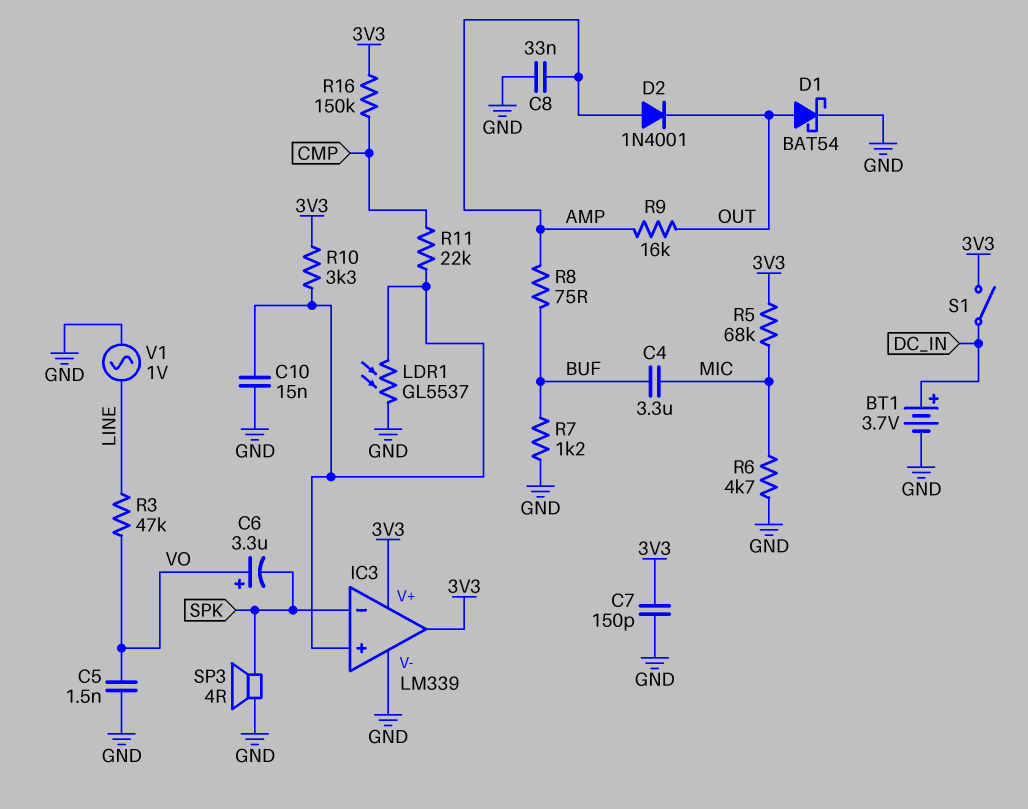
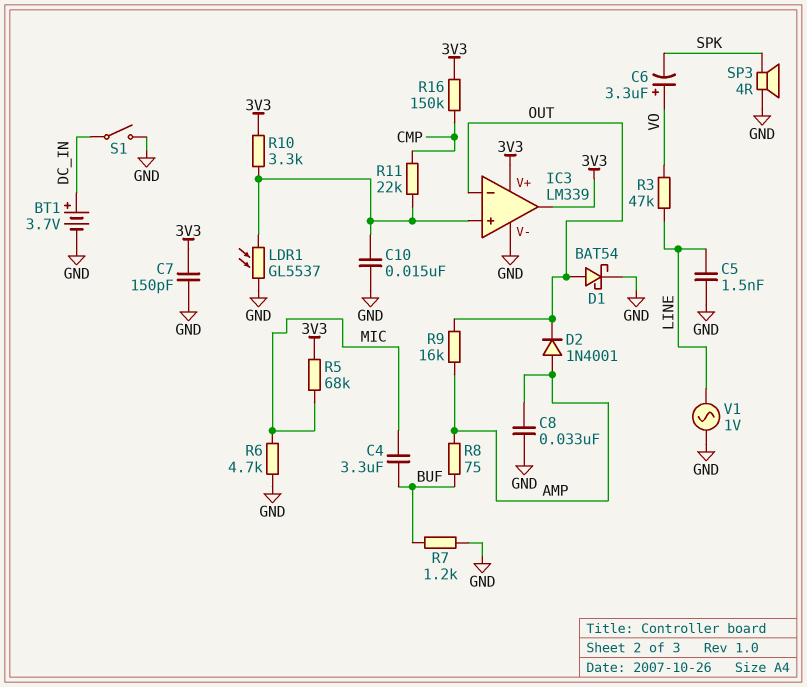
C5: 1.5nF (GND, VO) -> 1.5nF (GND, LINE)
IC3 pin in-: SPK -> OUT
S1: switch (3V3, DC_IN) -> switch (DC_IN, GND)

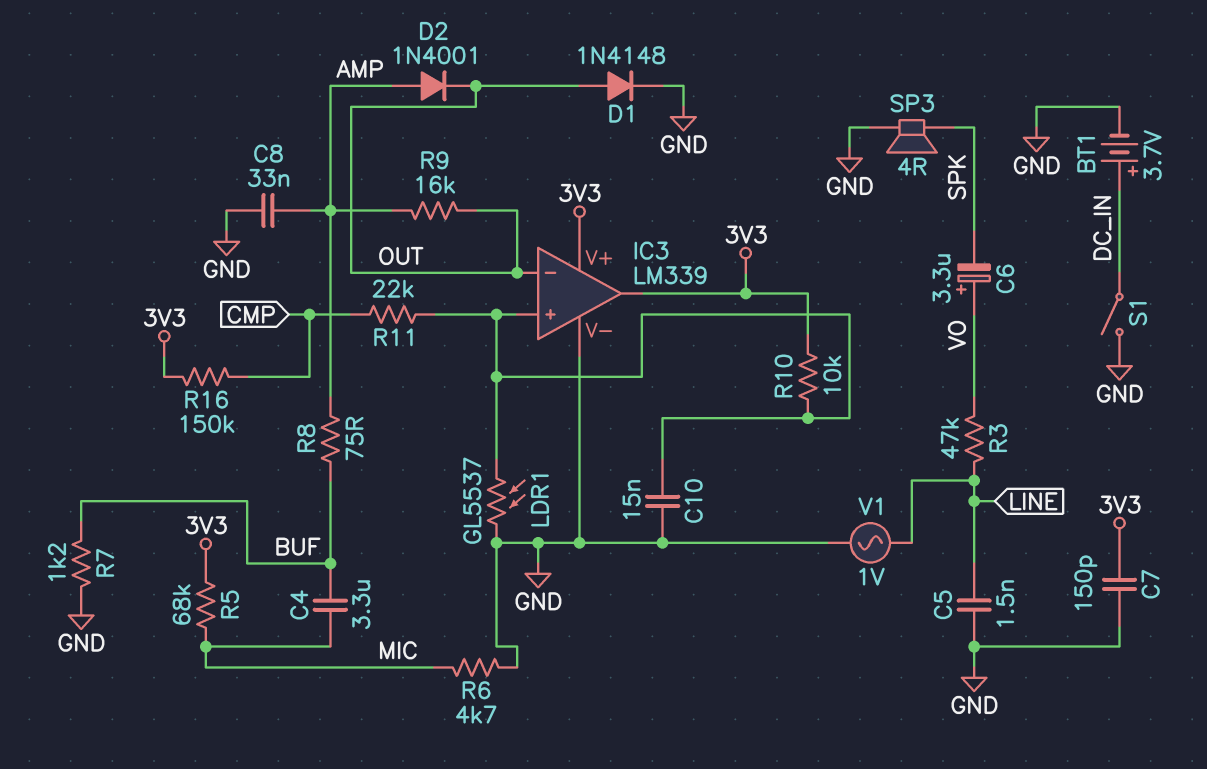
D1: schottky BAT54 (A OUT, K GND) -> diode 1N4148 (A OUT, K GND)
R10: 3.3k (3V3, IC3/in+) -> 10k (3V3, IC3/in+)

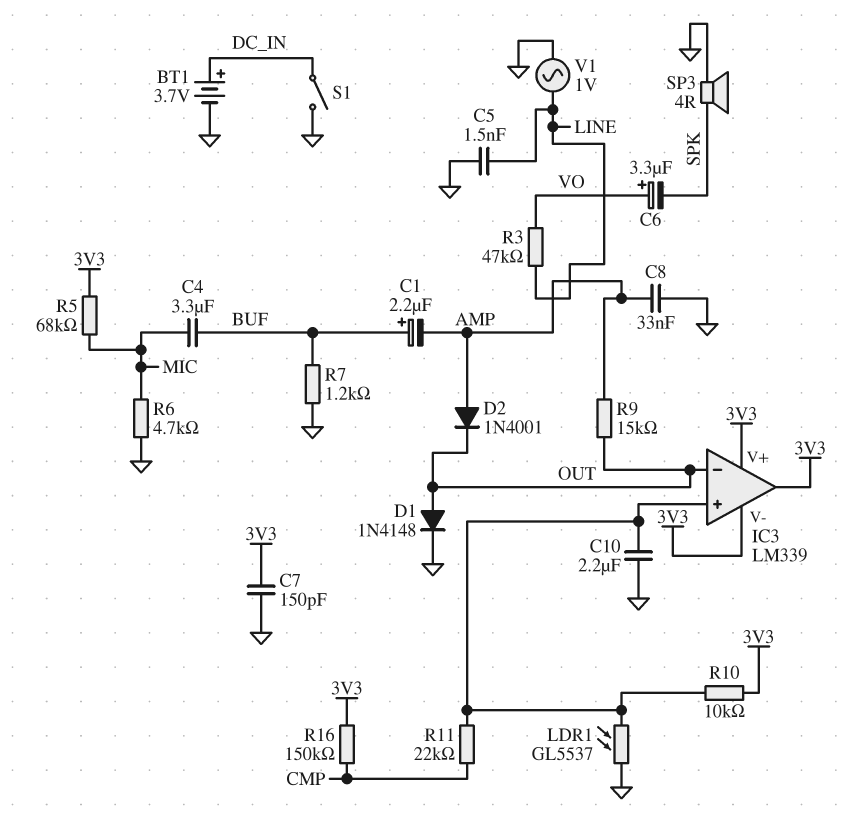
C1: none -> 2.2uF (plus BUF, minus AMP)
C10: 15nF (GND, IC3/in+) -> 2.2uF (GND, IC3/in+)
IC3 pin V-: GND -> 3V3
R8: 75 (AMP, BUF) -> none
R9: 16k (AMP, OUT) -> 15k (AMP, OUT)

